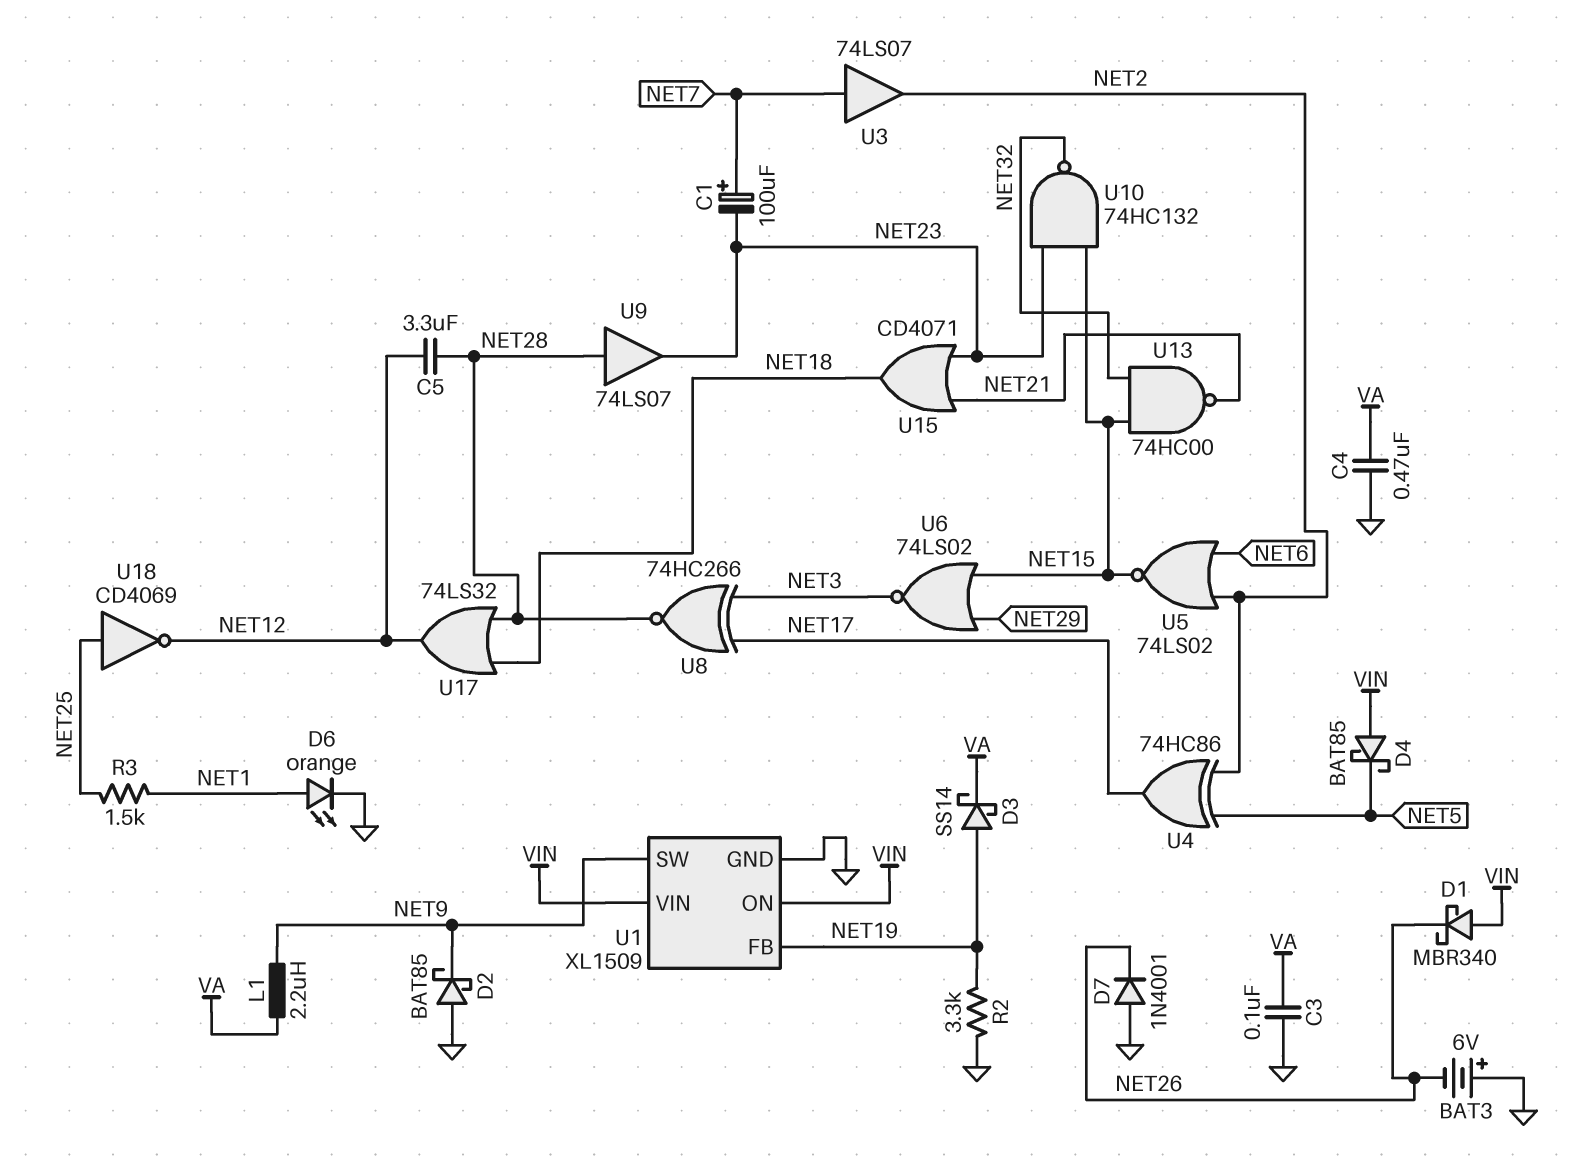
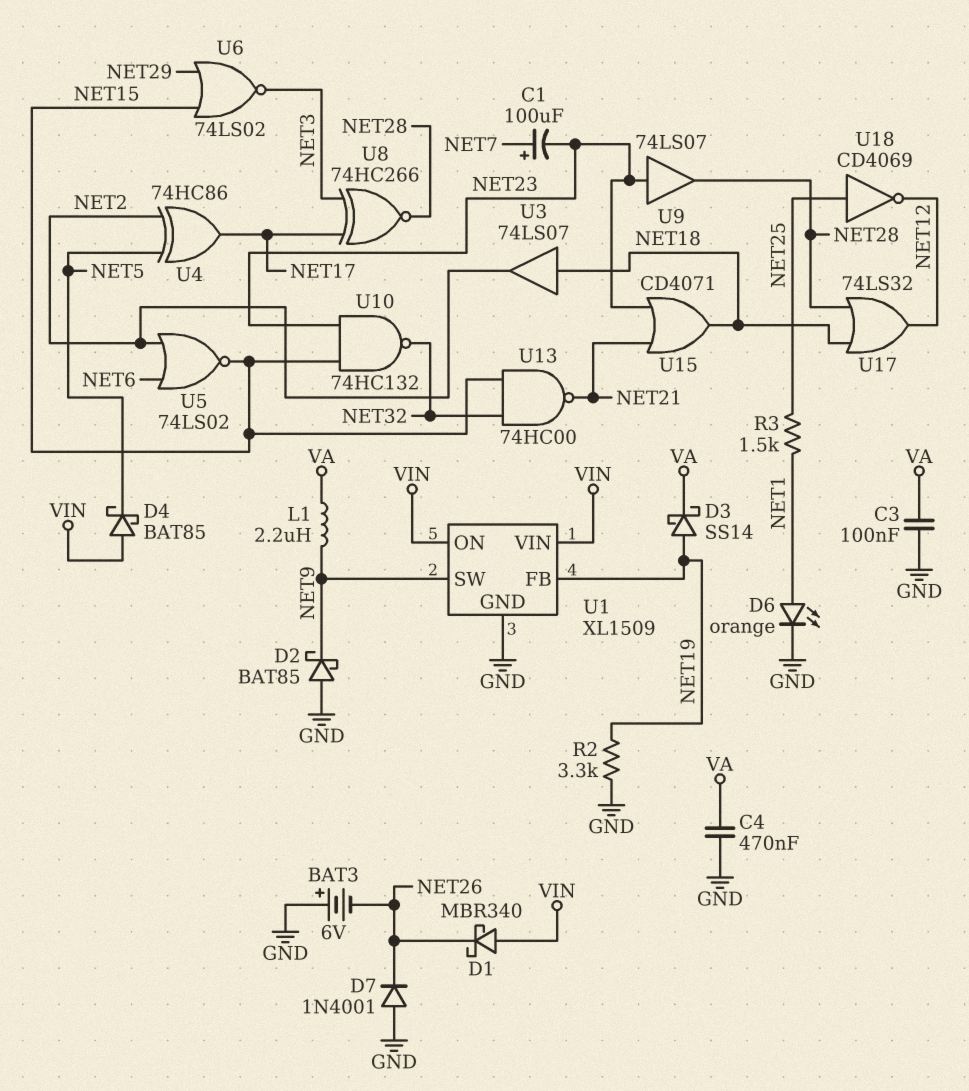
C5: 3.3uF (NET12, NET28) -> none
U3: buffer 74LS07 (in NET7, out NET2) -> buffer 74LS07 (in NET18, out NET2)
U9: buffer 74LS07 (in NET28, out NET23) -> buffer 74LS07 (in NET23, out NET28)

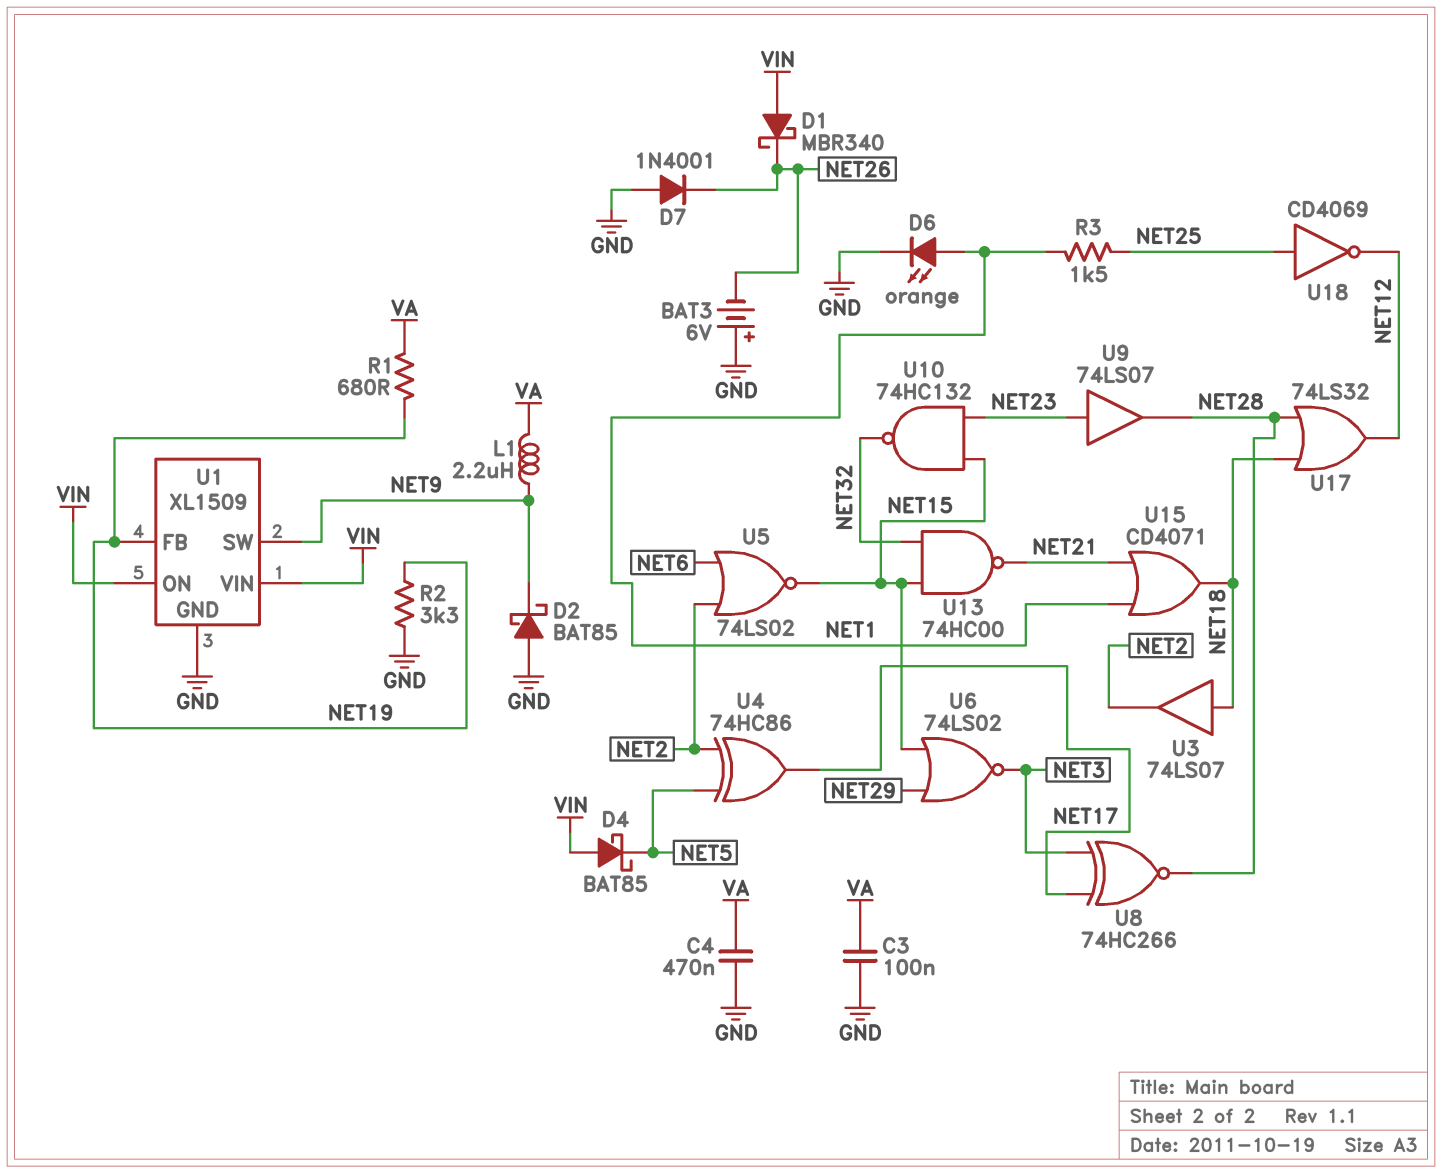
C1: 100uF (plus NET7, minus NET23) -> none
D3: schottky SS14 (A NET19, K VA) -> none
R1: none -> 680 (NET19, VA)
U15: OR CD4071 (in NET21, in NET23, out NET18) -> OR CD4071 (in NET1, in NET21, out NET18)

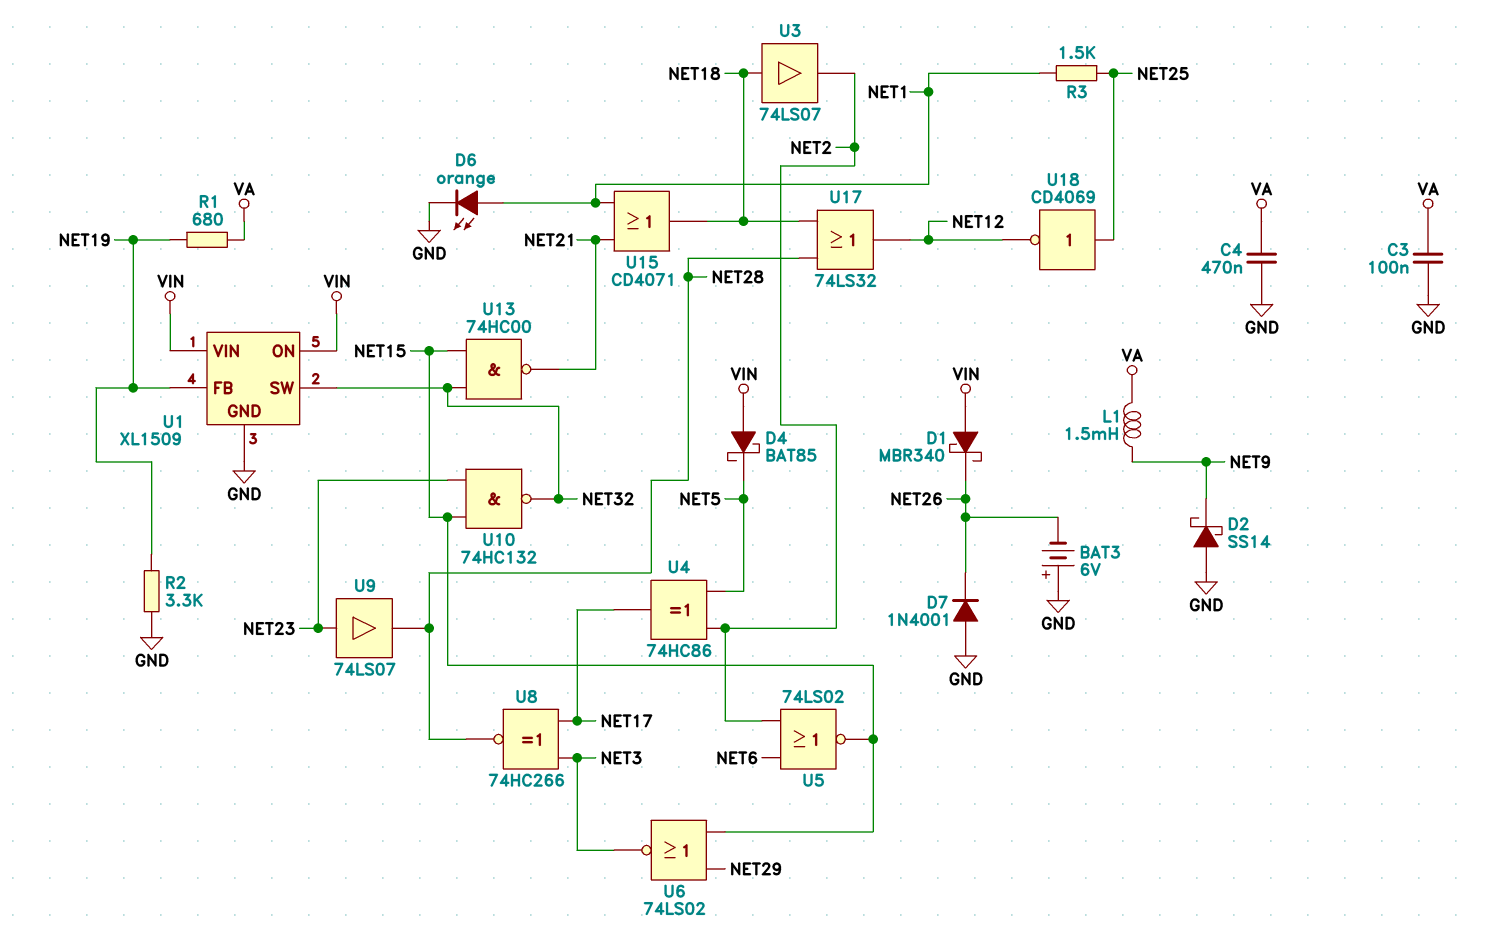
D2: schottky BAT85 (A GND, K NET9) -> schottky SS14 (A GND, K NET9)
L1: 2.2uH (NET9, VA) -> 1.5mH (NET9, VA)
U1 pin SW: NET9 -> NET32

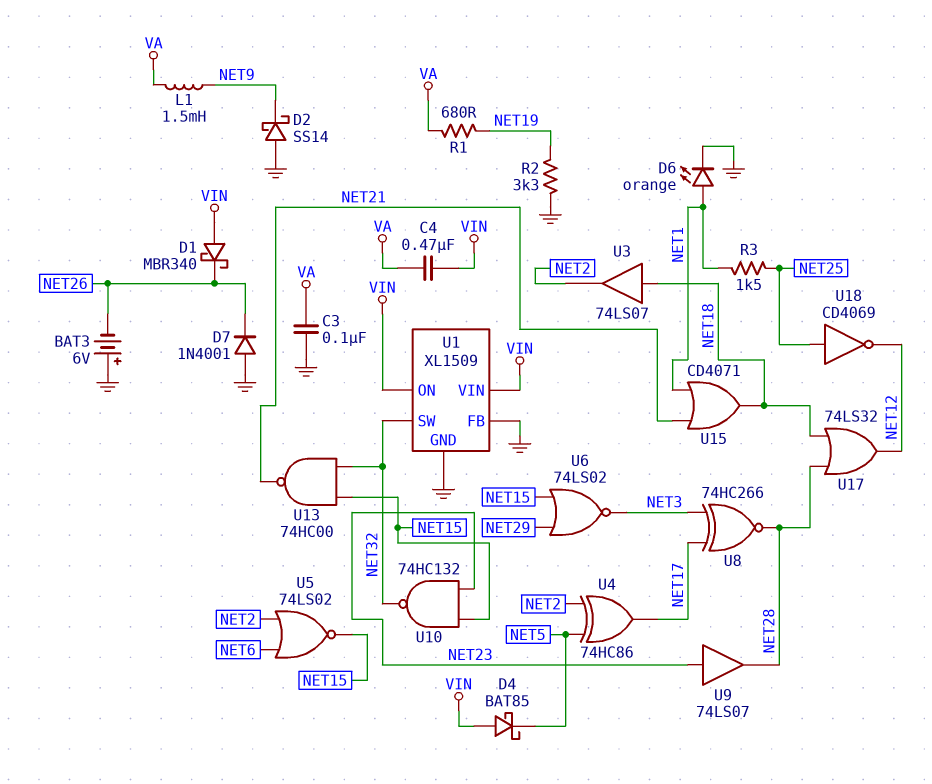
C4: 470nF (GND, VA) -> 470nF (VA, VIN)
U1 pin FB: NET19 -> GND

